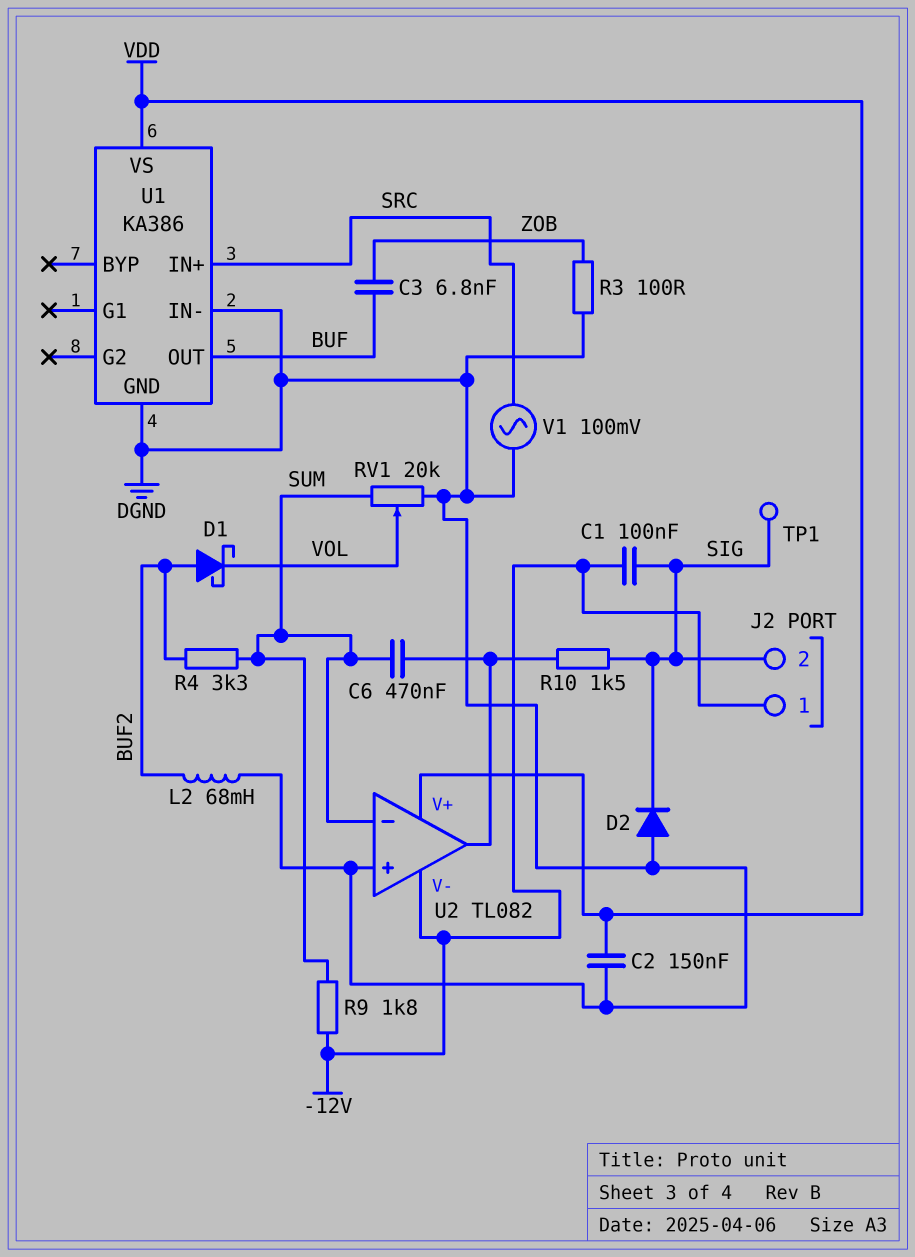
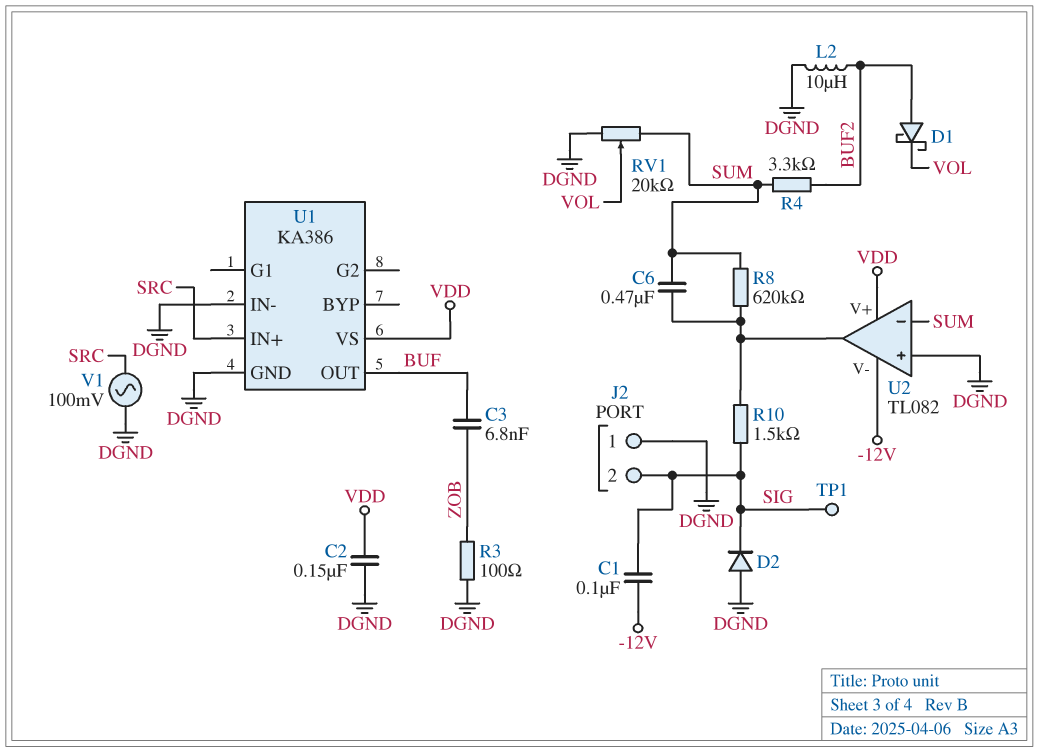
J2 pin 1: -12V -> DGND
L2: 68mH (BUF2, DGND) -> 10uH (BUF2, DGND)
R8: none -> 620k (SUM, U2/out)
R9: 1.8k (-12V, SUM) -> none

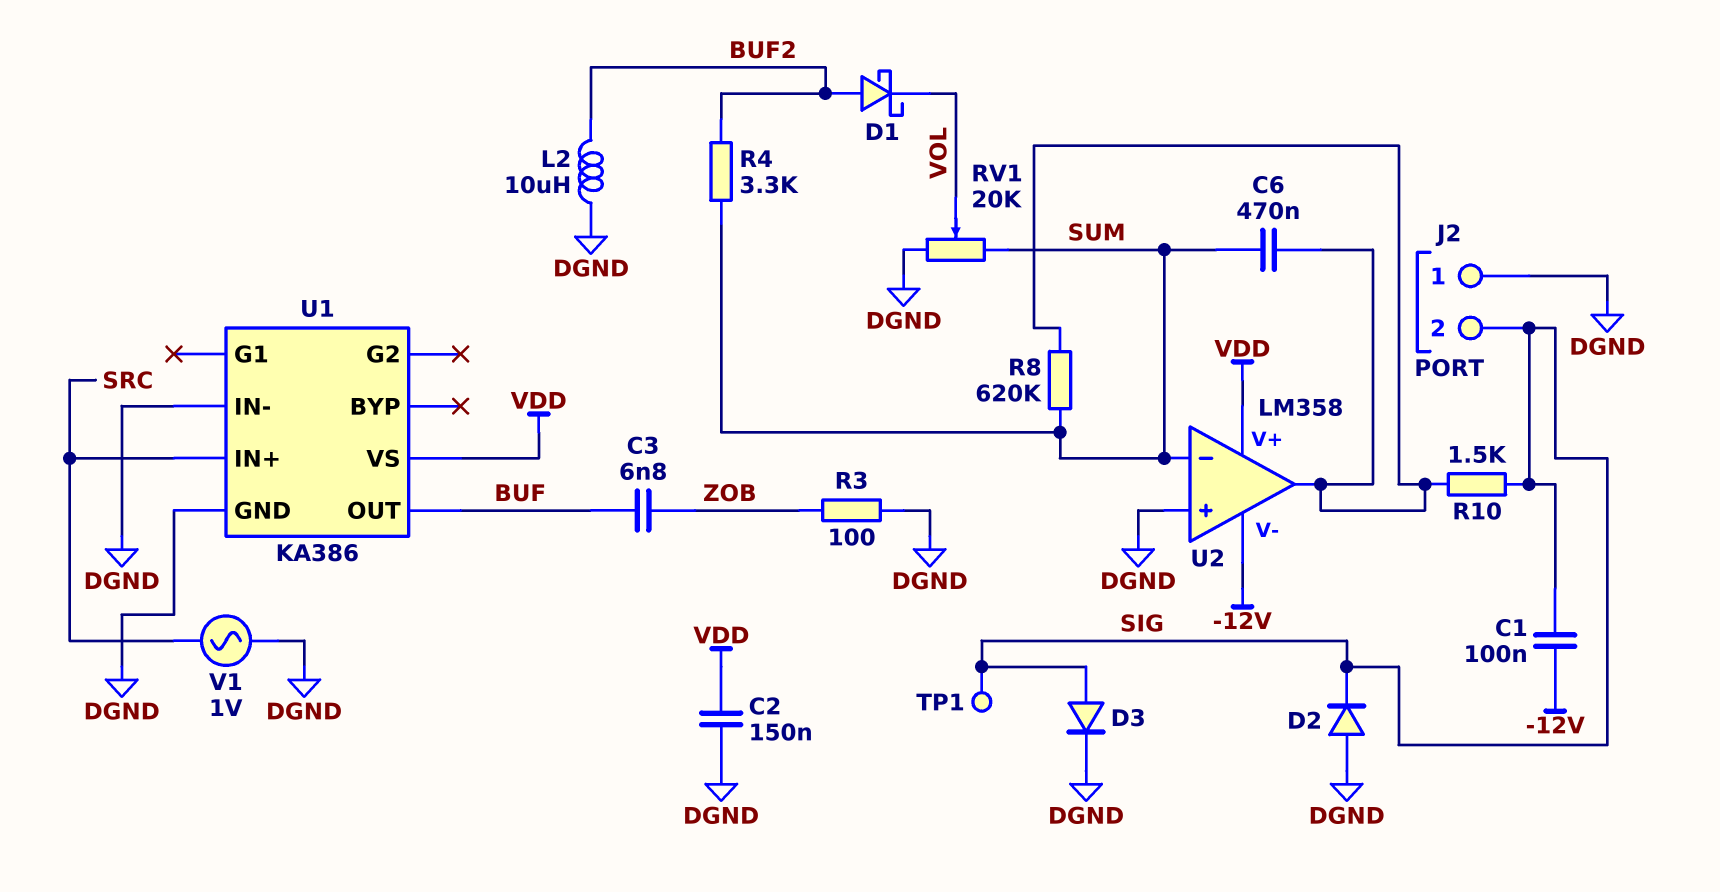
D3: none -> diode (A SIG, K DGND)
U2: TL082 -> LM358
V1: AC 100mV (DGND, SRC) -> AC 1V (DGND, SRC)

